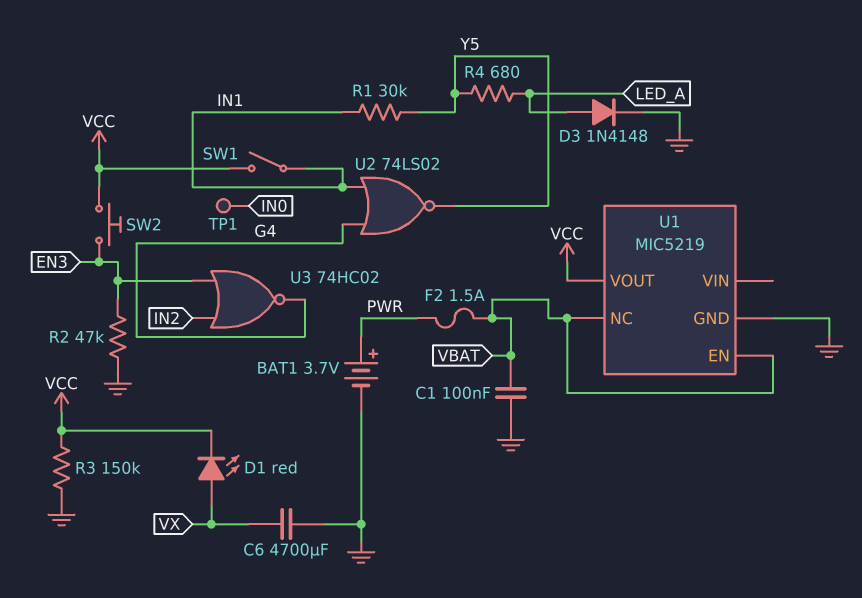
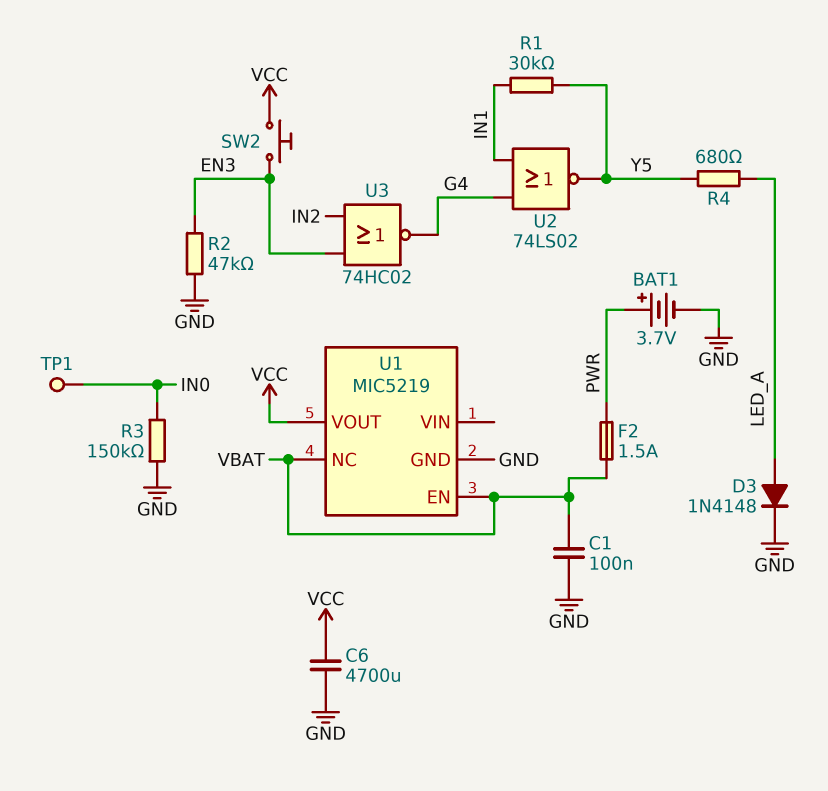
C6: 4700uF (GND, VX) -> 4700uF (GND, VCC)
D1: LED red (A VX, K VCC) -> none
R3: 150k (GND, VCC) -> 150k (GND, IN0)
SW1: switch (IN1, VCC) -> none

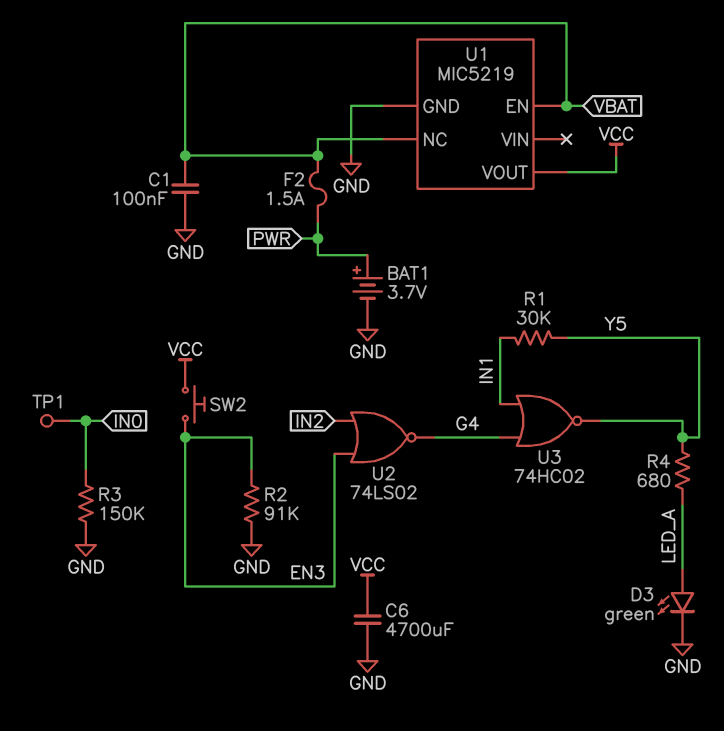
D3: diode 1N4148 (A LED_A, K GND) -> LED green (A LED_A, K GND)
R2: 47k (EN3, GND) -> 91k (EN3, GND)
U2: NOR 74LS02 (in G4, in IN1, out Y5) -> NOR 74LS02 (in EN3, in IN2, out G4)
U3: NOR 74HC02 (in EN3, in IN2, out G4) -> NOR 74HC02 (in G4, in IN1, out Y5)

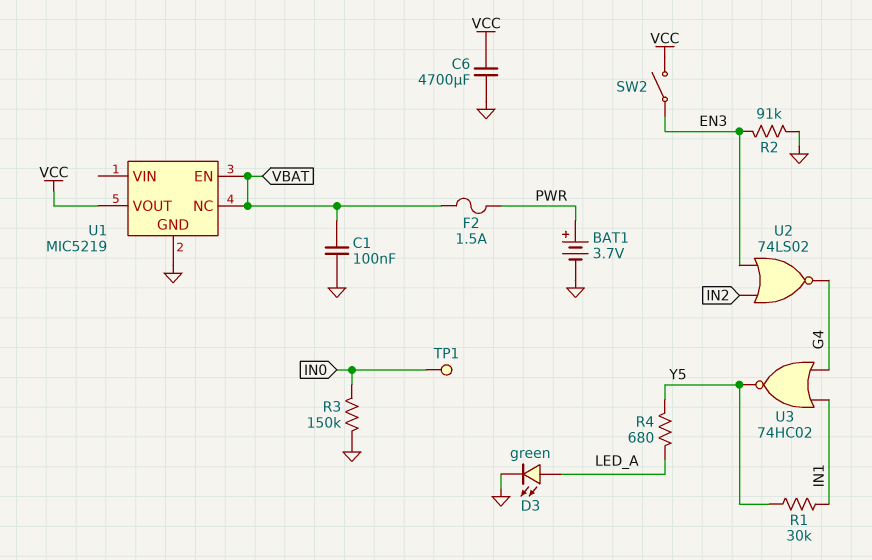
SW2: button (EN3, VCC) -> switch (EN3, VCC)

